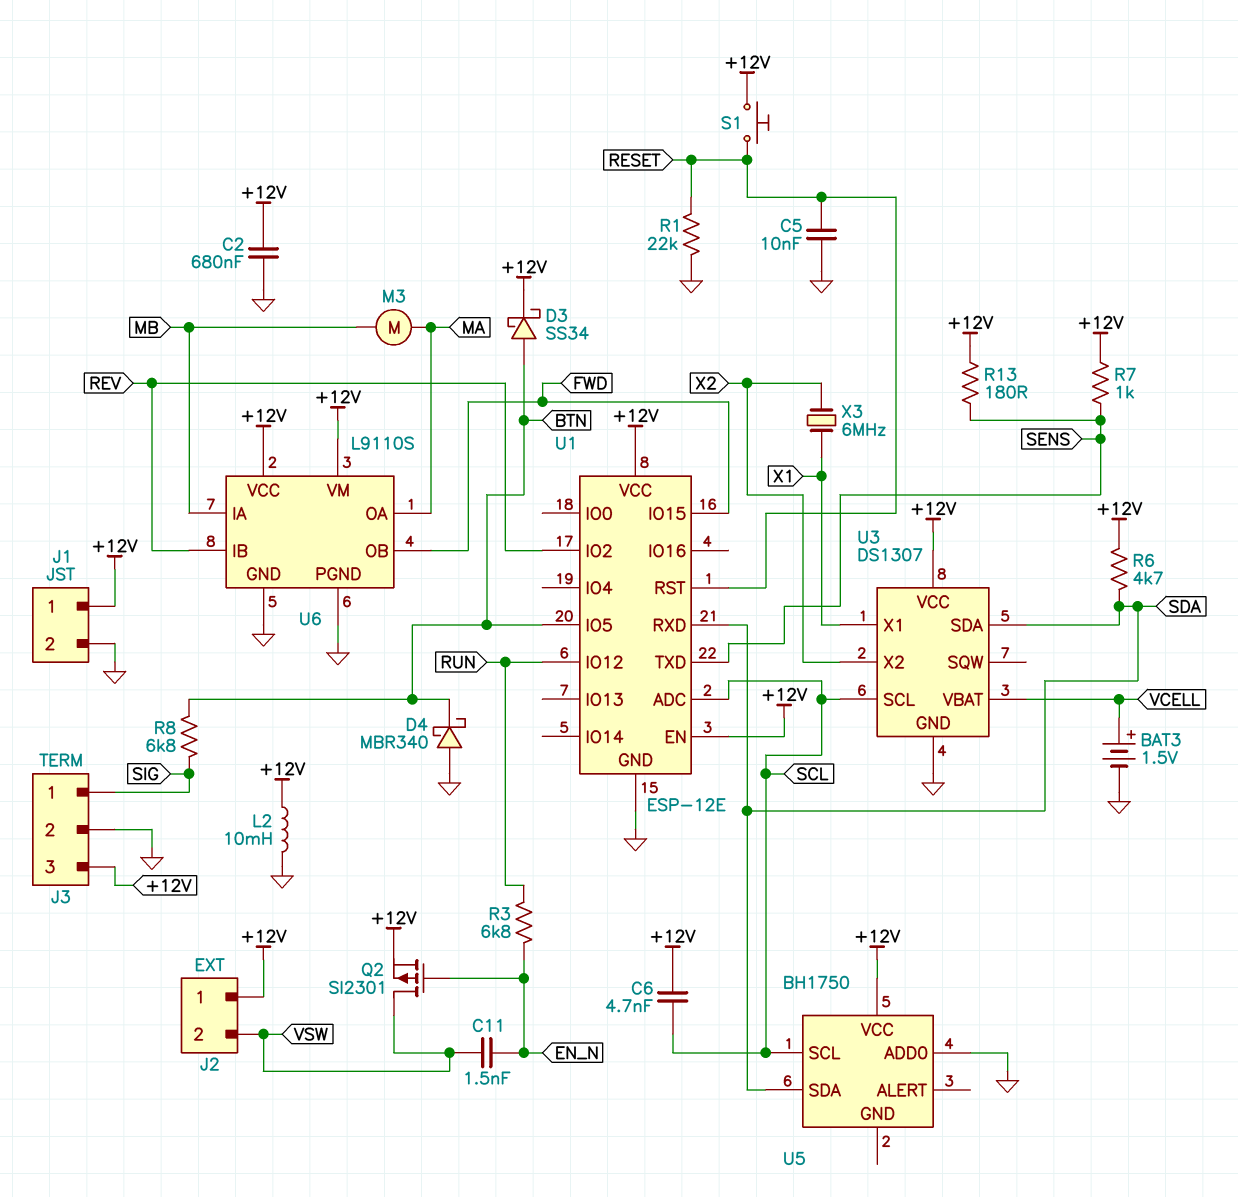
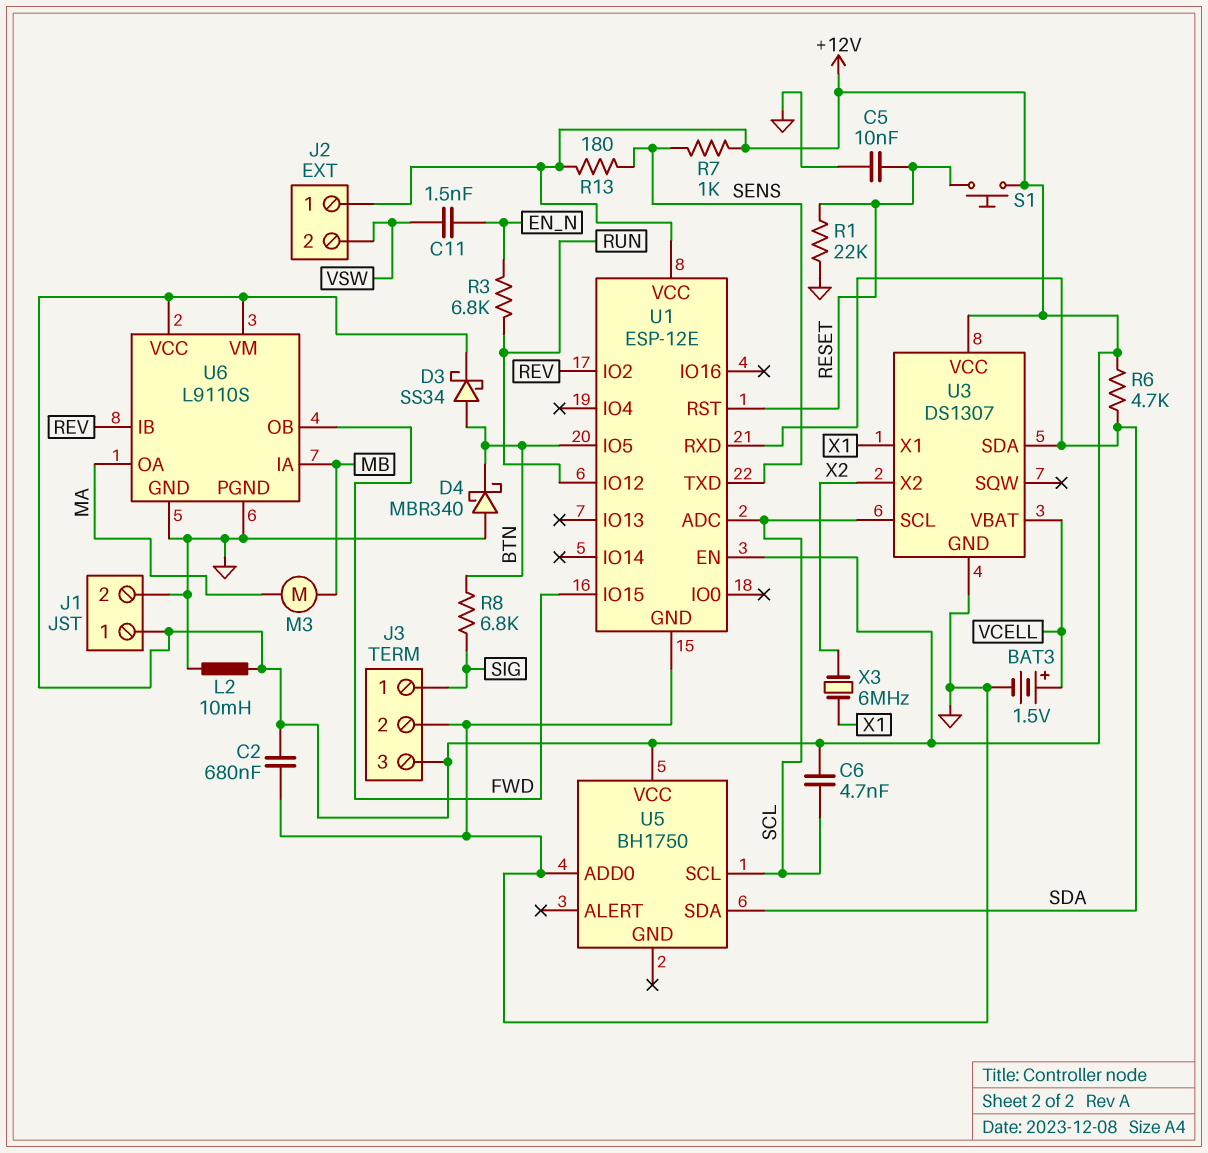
Q2: PMOS SI2301 (G EN_N, D VSW, S +12V) -> none

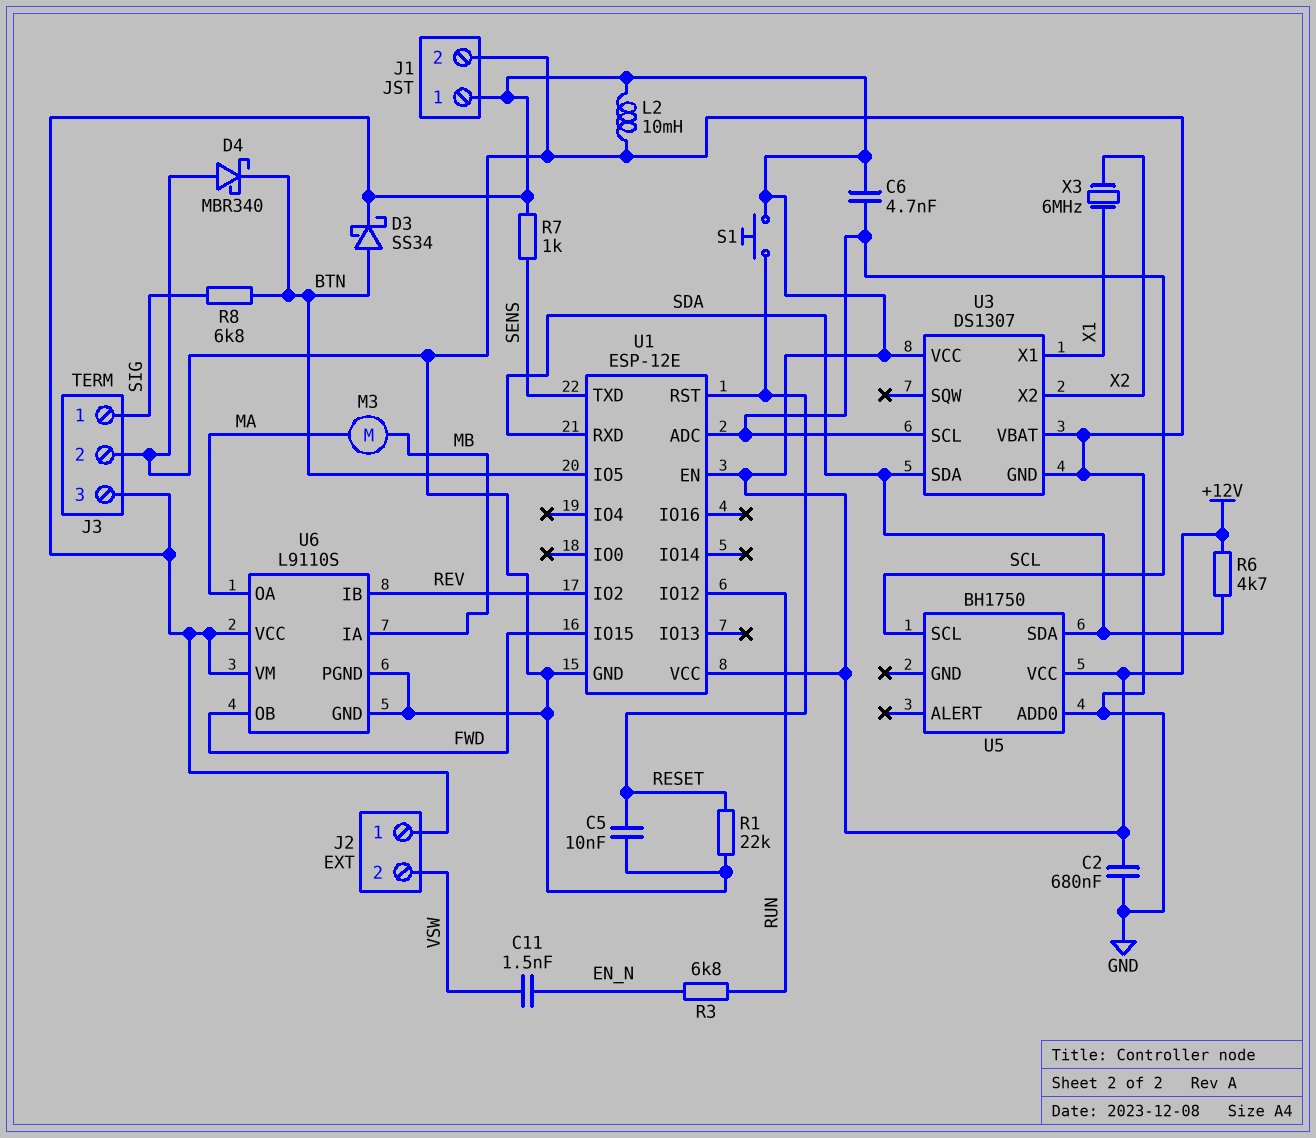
BAT3: 1.5V (plus VCELL, minus GND) -> none
R13: 180 (+12V, SENS) -> none
U3 pin VBAT: VCELL -> GND

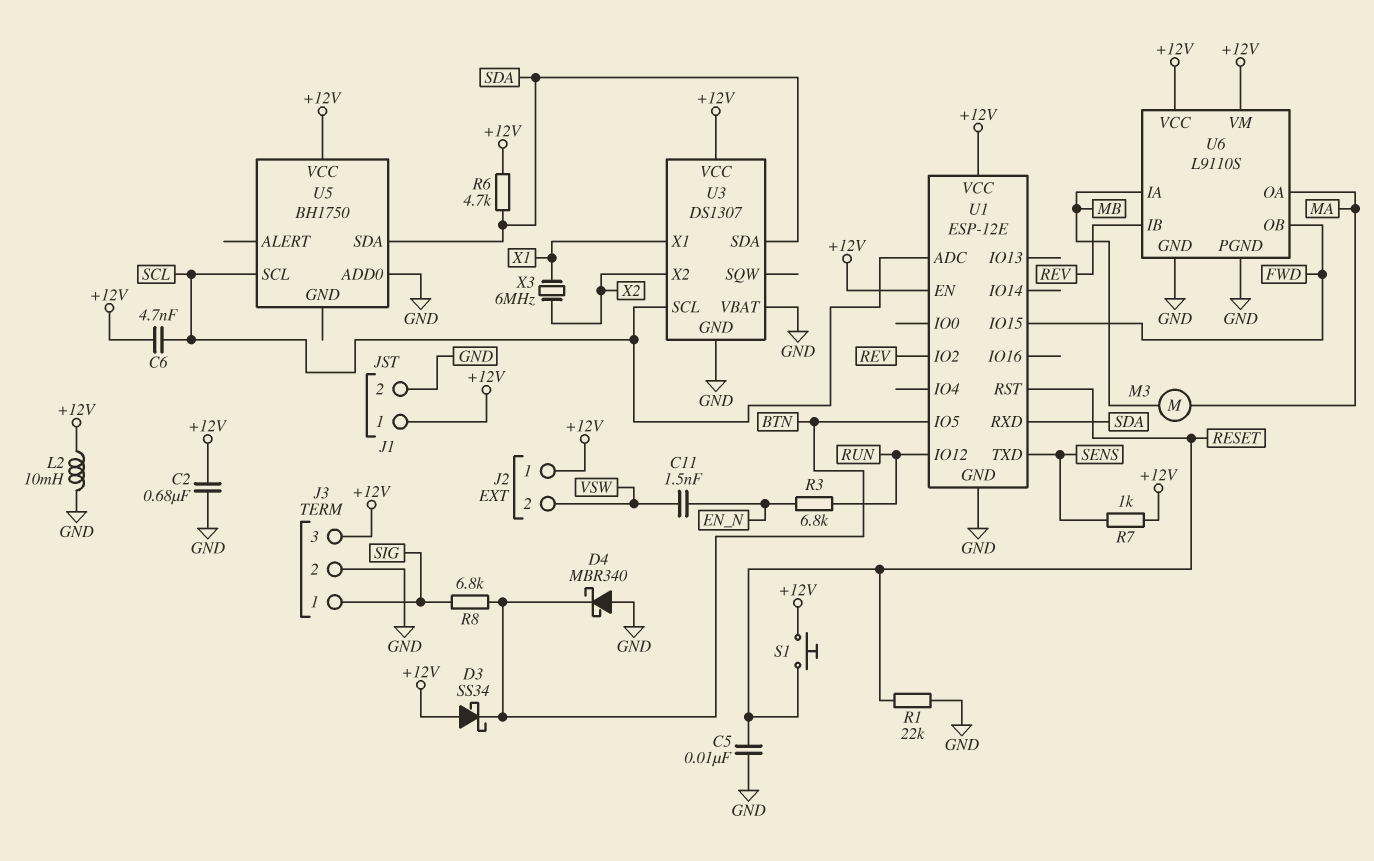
D3: schottky SS34 (A BTN, K +12V) -> schottky SS34 (A +12V, K BTN)

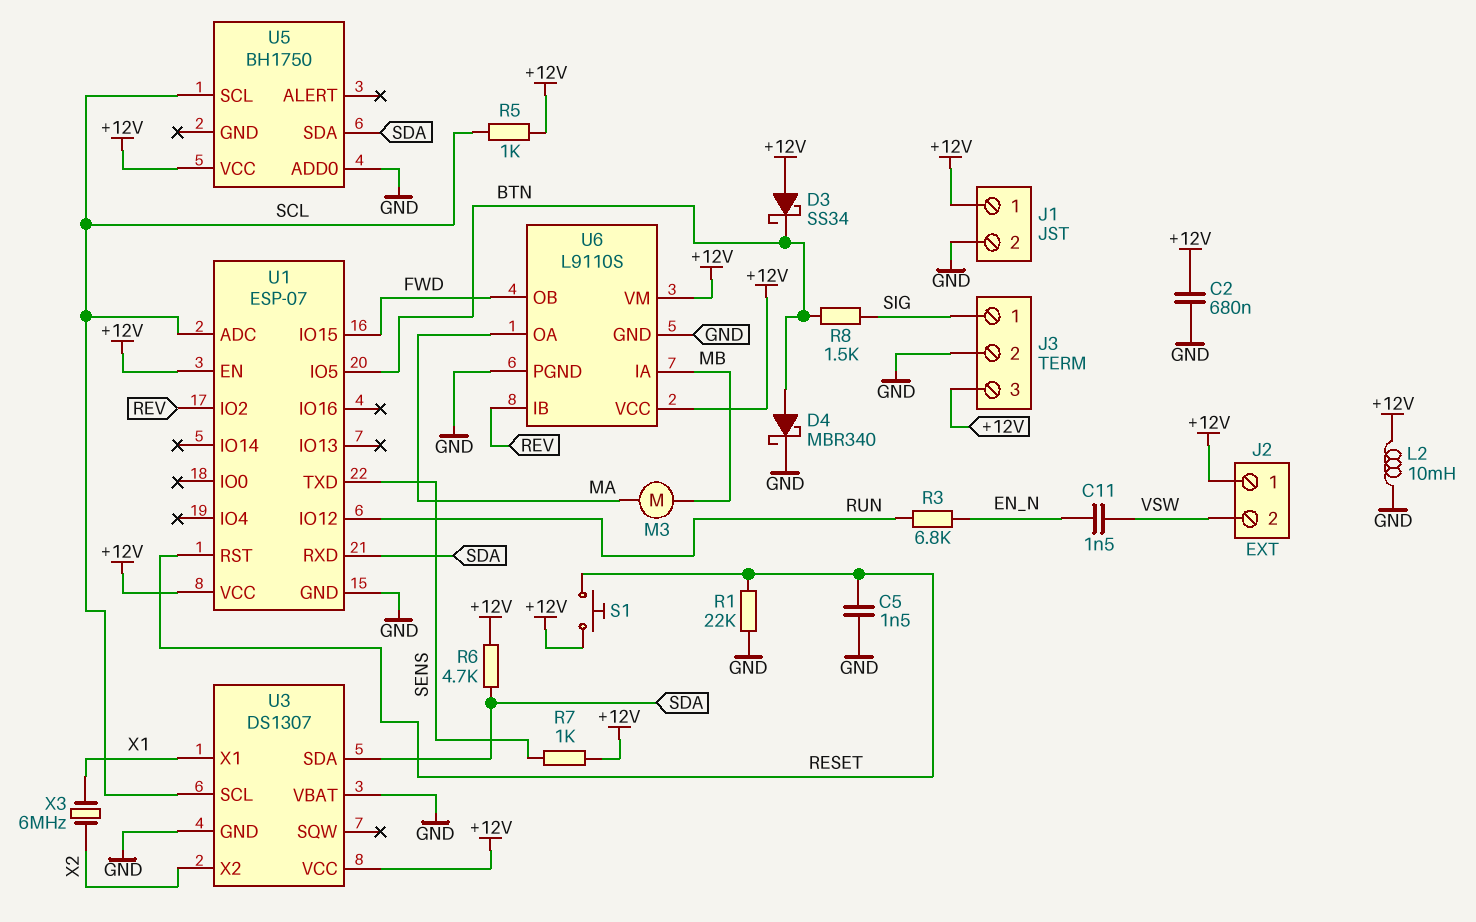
C5: 10nF (GND, RESET) -> 1.5nF (GND, RESET)
C6: 4.7nF (+12V, SCL) -> none
D4: schottky MBR340 (A GND, K BTN) -> schottky MBR340 (A BTN, K GND)
R5: none -> 1k (+12V, SCL)
R8: 6.8k (BTN, SIG) -> 1.5k (BTN, SIG)
U1: ESP-12E -> ESP-07

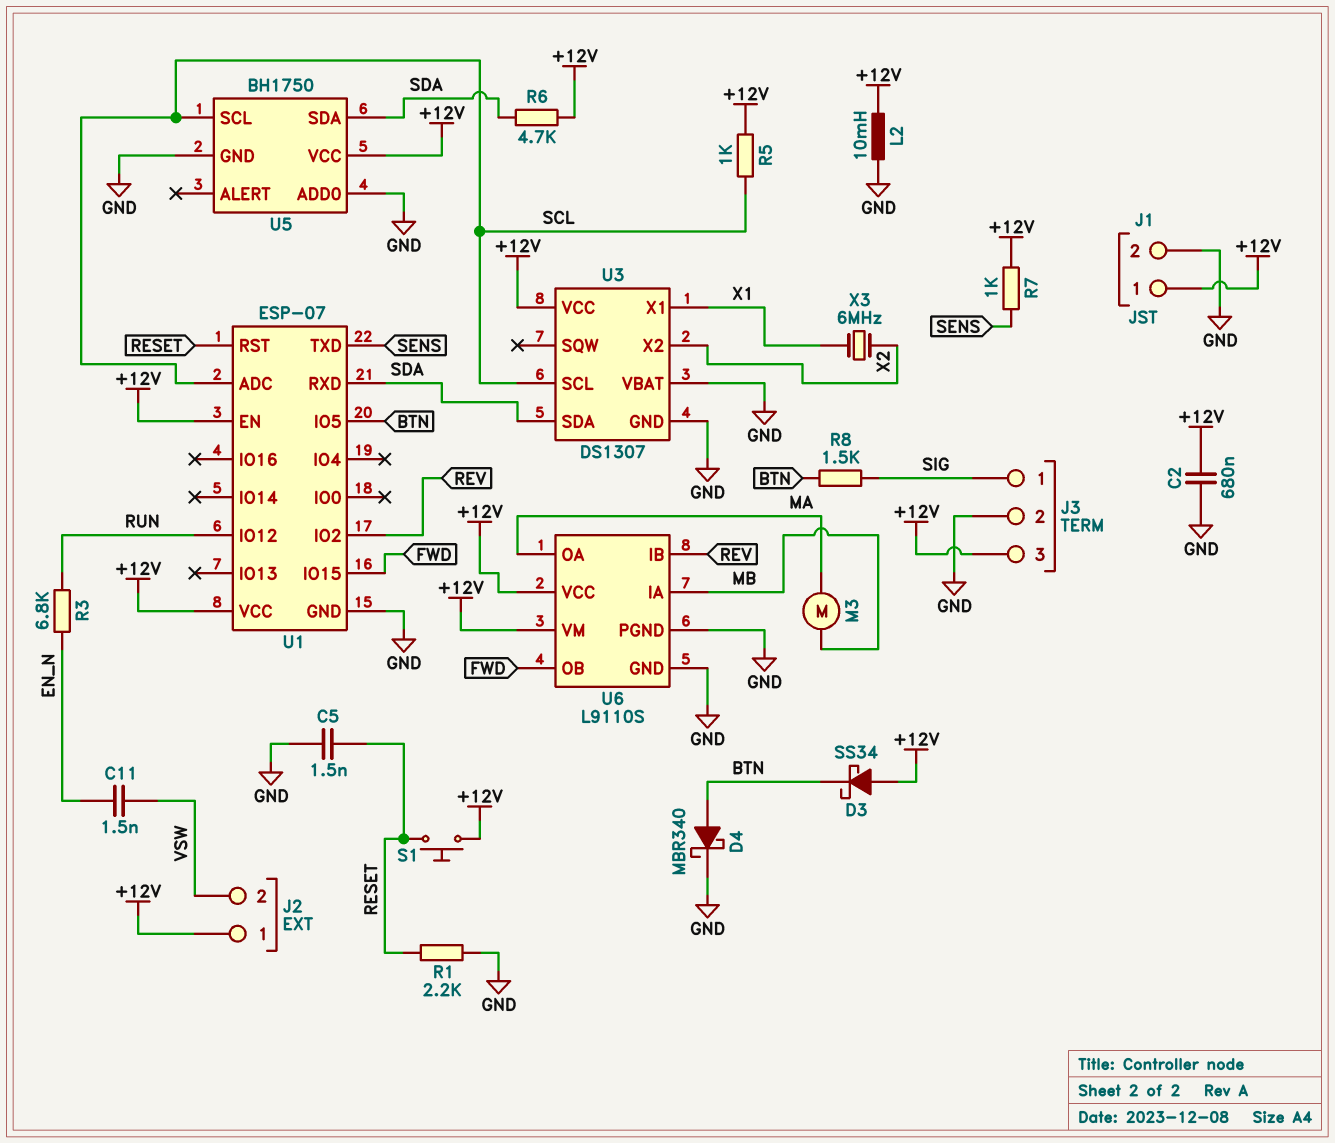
R1: 22k (GND, RESET) -> 2.2k (GND, RESET)
U5 pin GND: none -> GND

